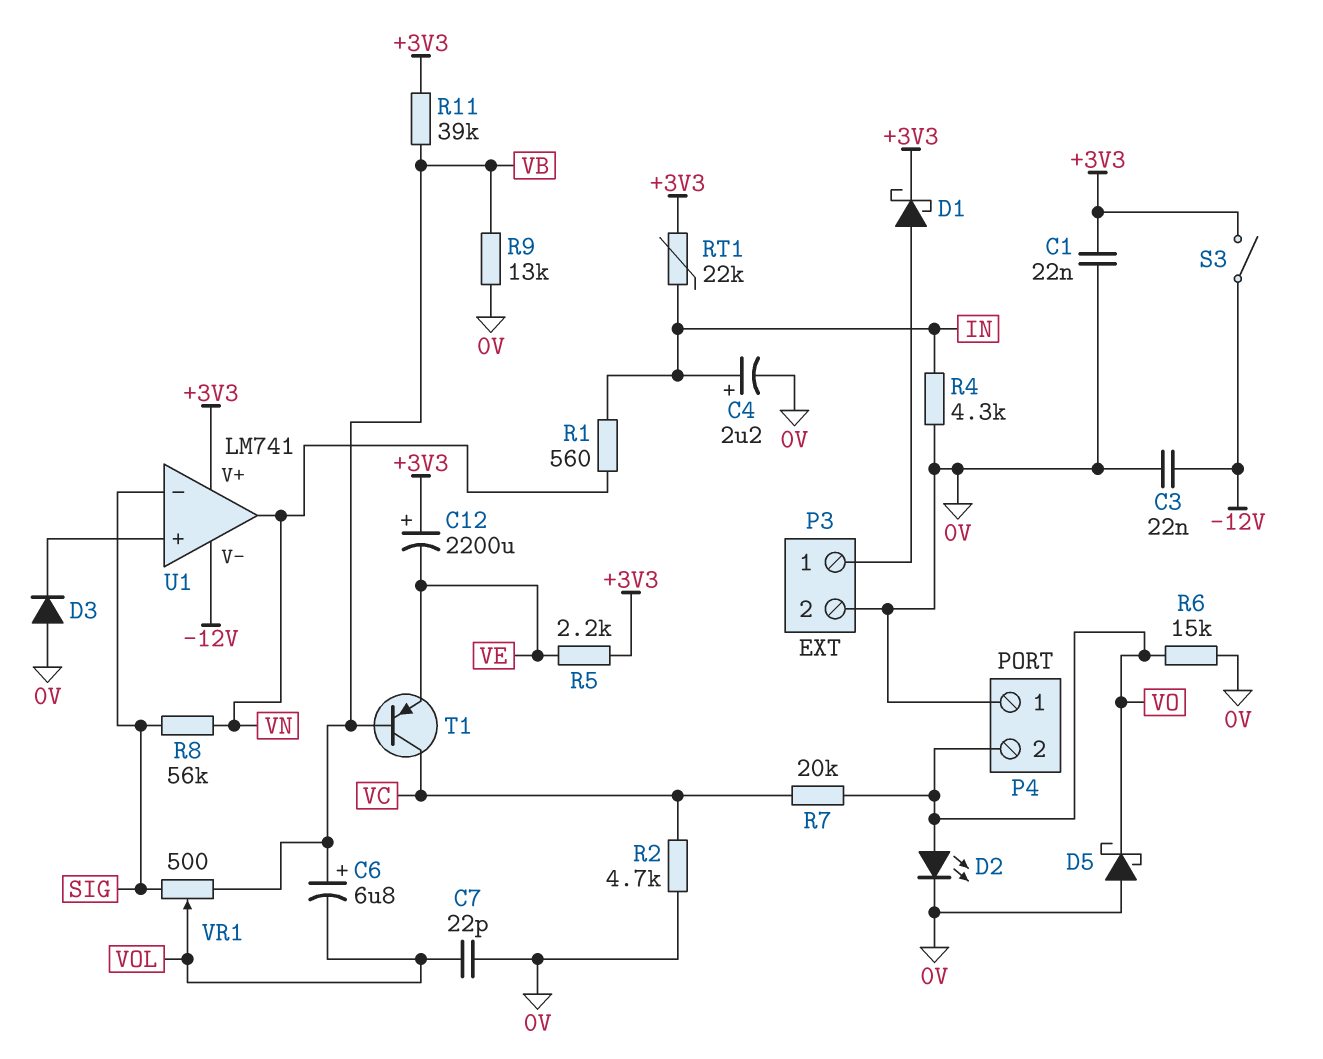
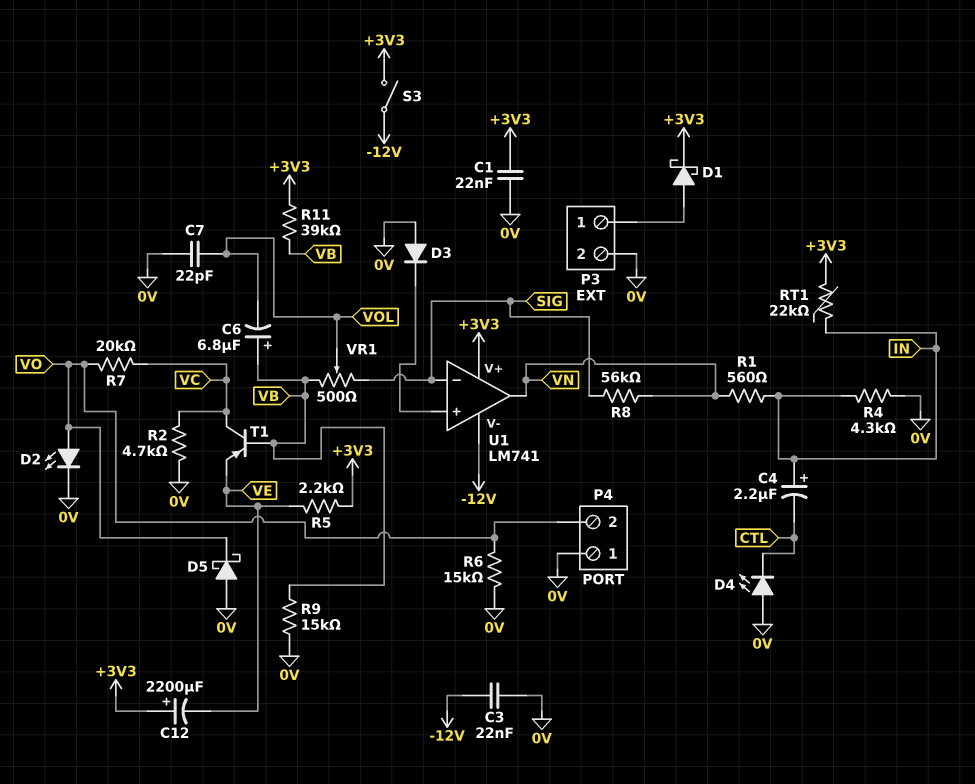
C4: 2.2uF (plus IN, minus 0V) -> 2.2uF (plus IN, minus CTL)
D4: none -> LED (A 0V, K CTL)
R9: 13k (0V, VB) -> 15k (0V, VB)

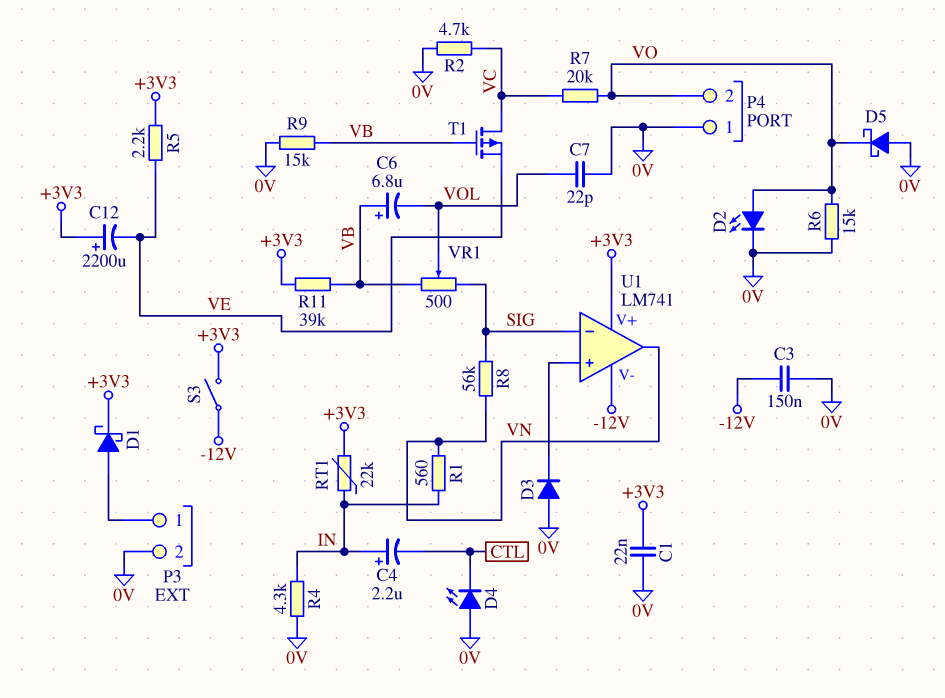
C3: 22nF (-12V, 0V) -> 150nF (-12V, 0V)
T1: PNP (B VB, C VC, E VE) -> PMOS (G VB, D VC, S VE)

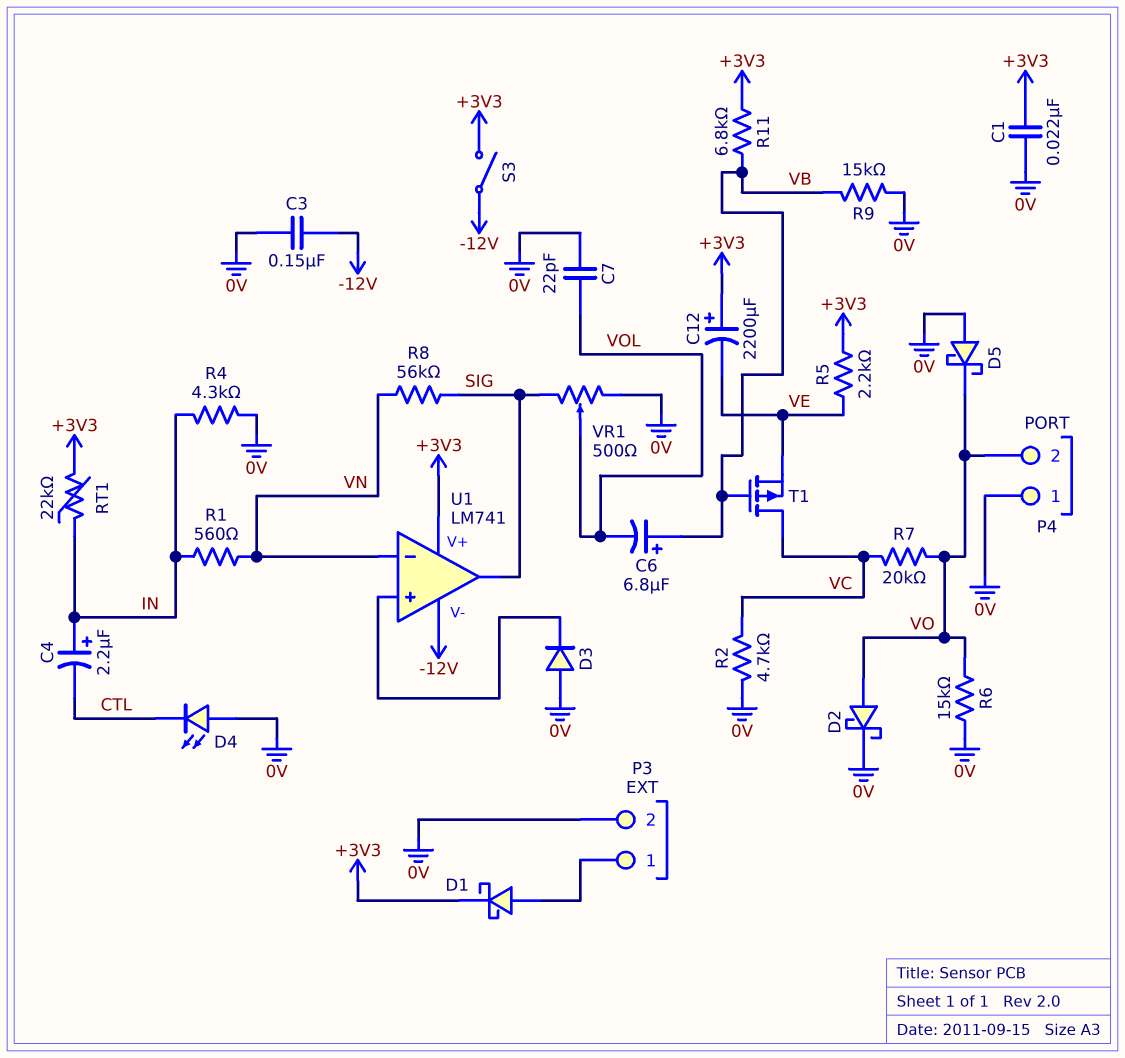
D2: LED (A VO, K 0V) -> schottky (A VO, K 0V)
R11: 39k (+3V3, VB) -> 6.8k (+3V3, VB)
U1 pin in-: SIG -> VN
U1 pin out: VN -> SIG
VR1: 500 (SIG, VB, wiper VOL) -> 500 (0V, SIG, wiper VOL)

